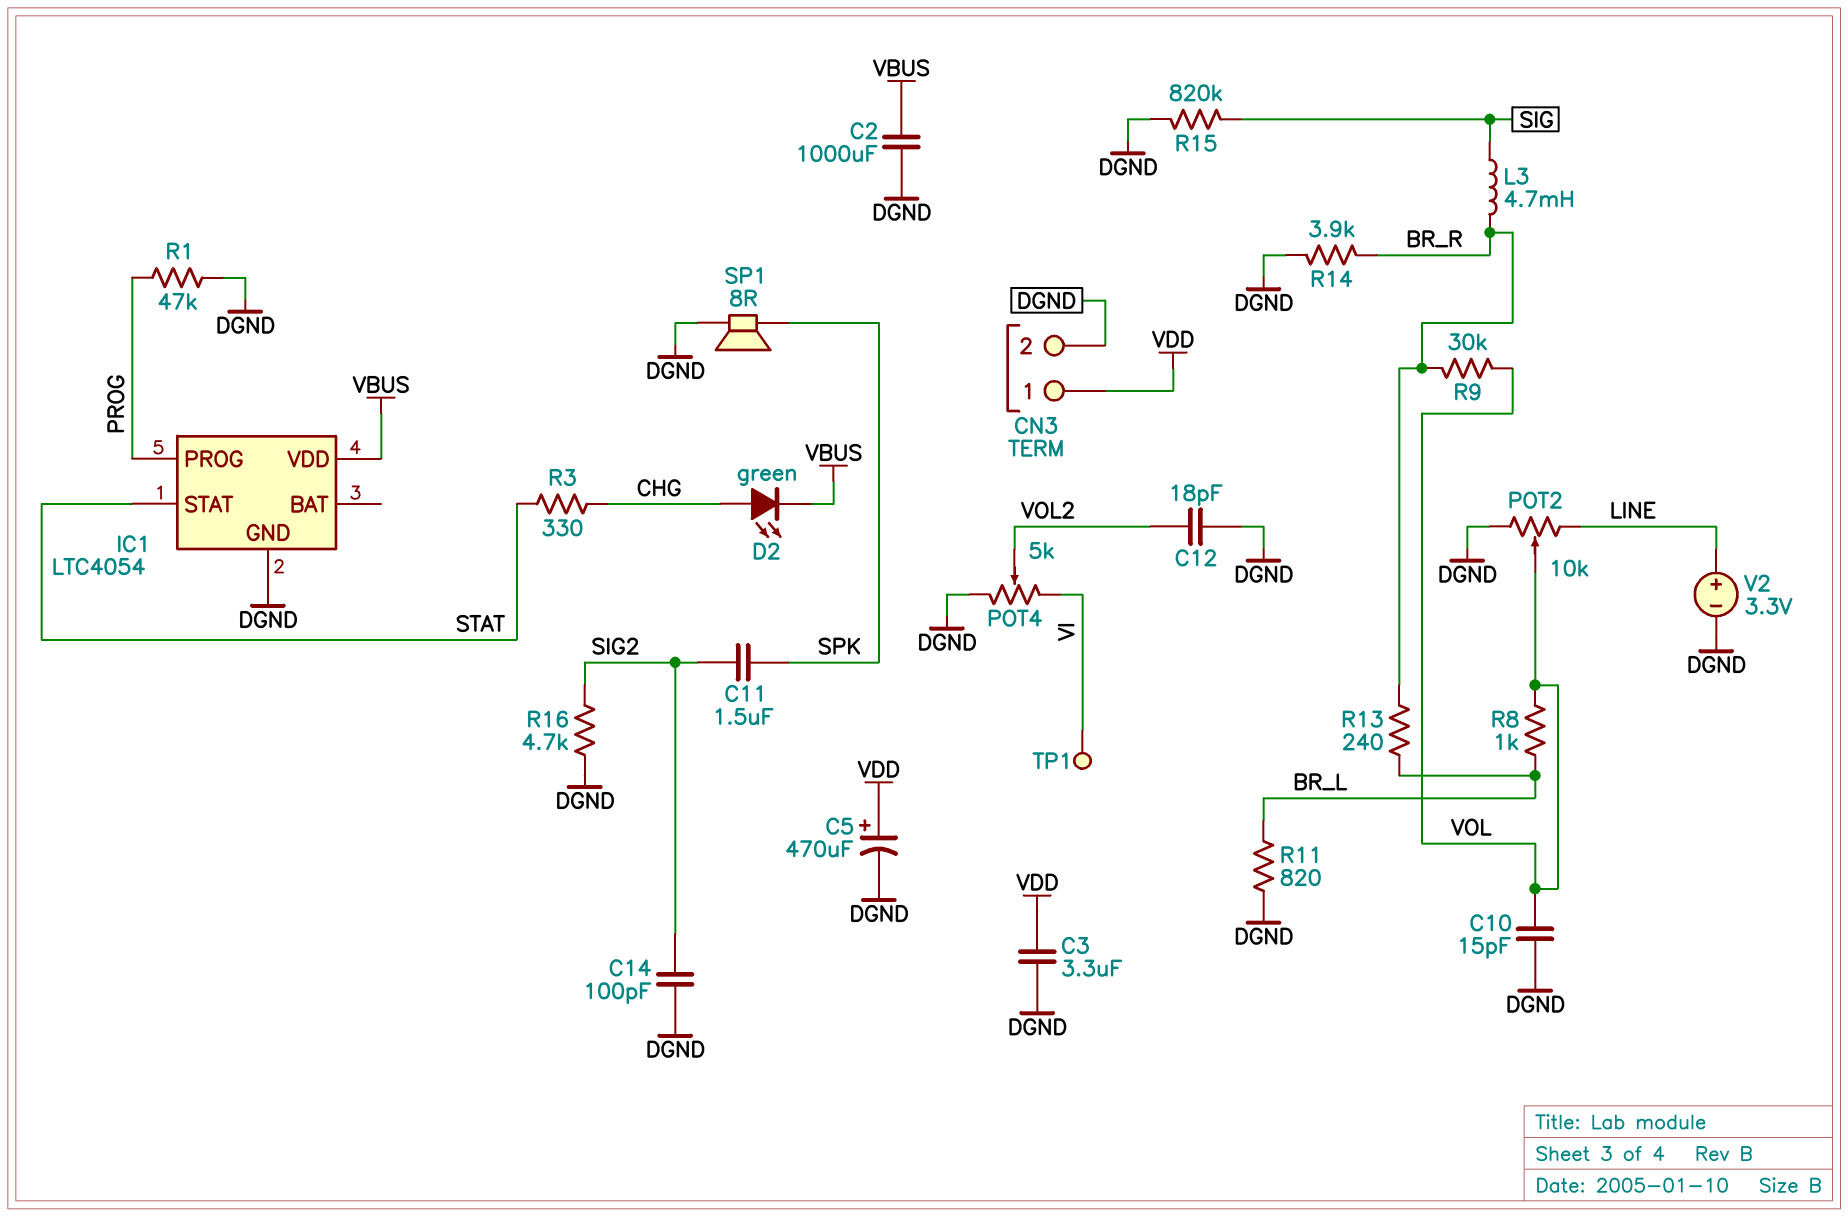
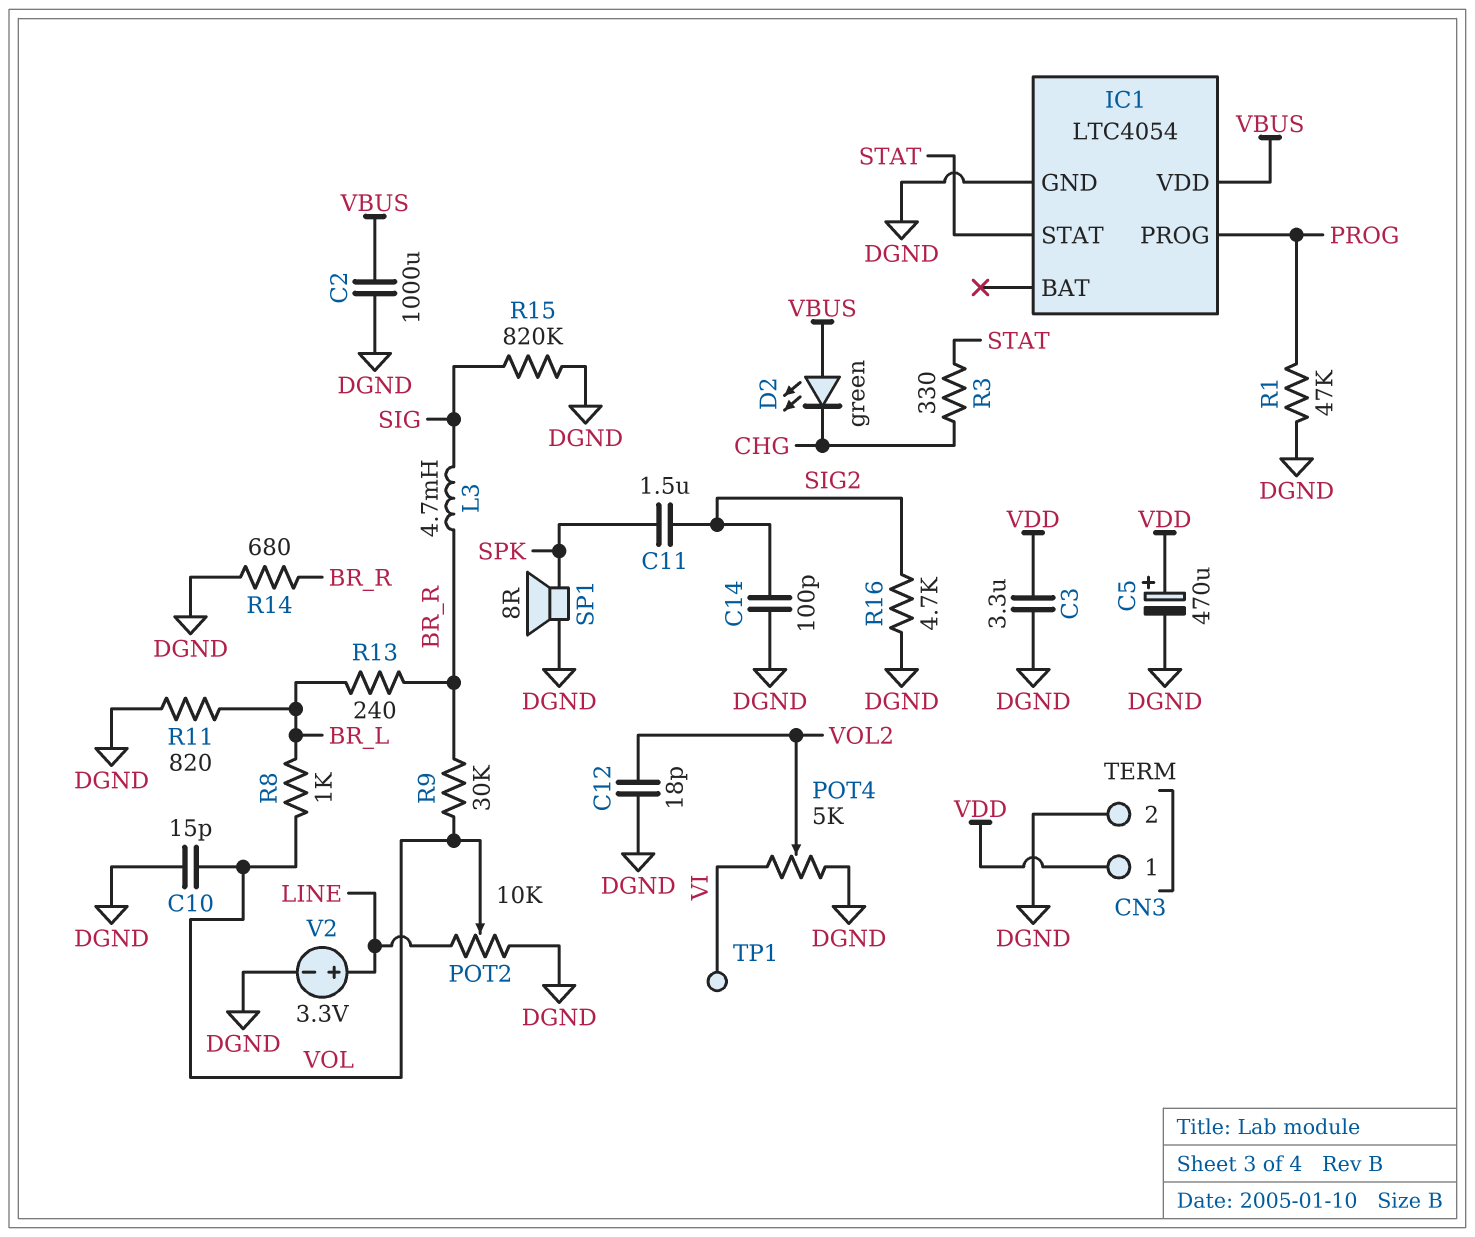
D2: LED green (A CHG, K VBUS) -> LED green (A VBUS, K CHG)
R14: 3.9k (BR_R, DGND) -> 680 (BR_R, DGND)

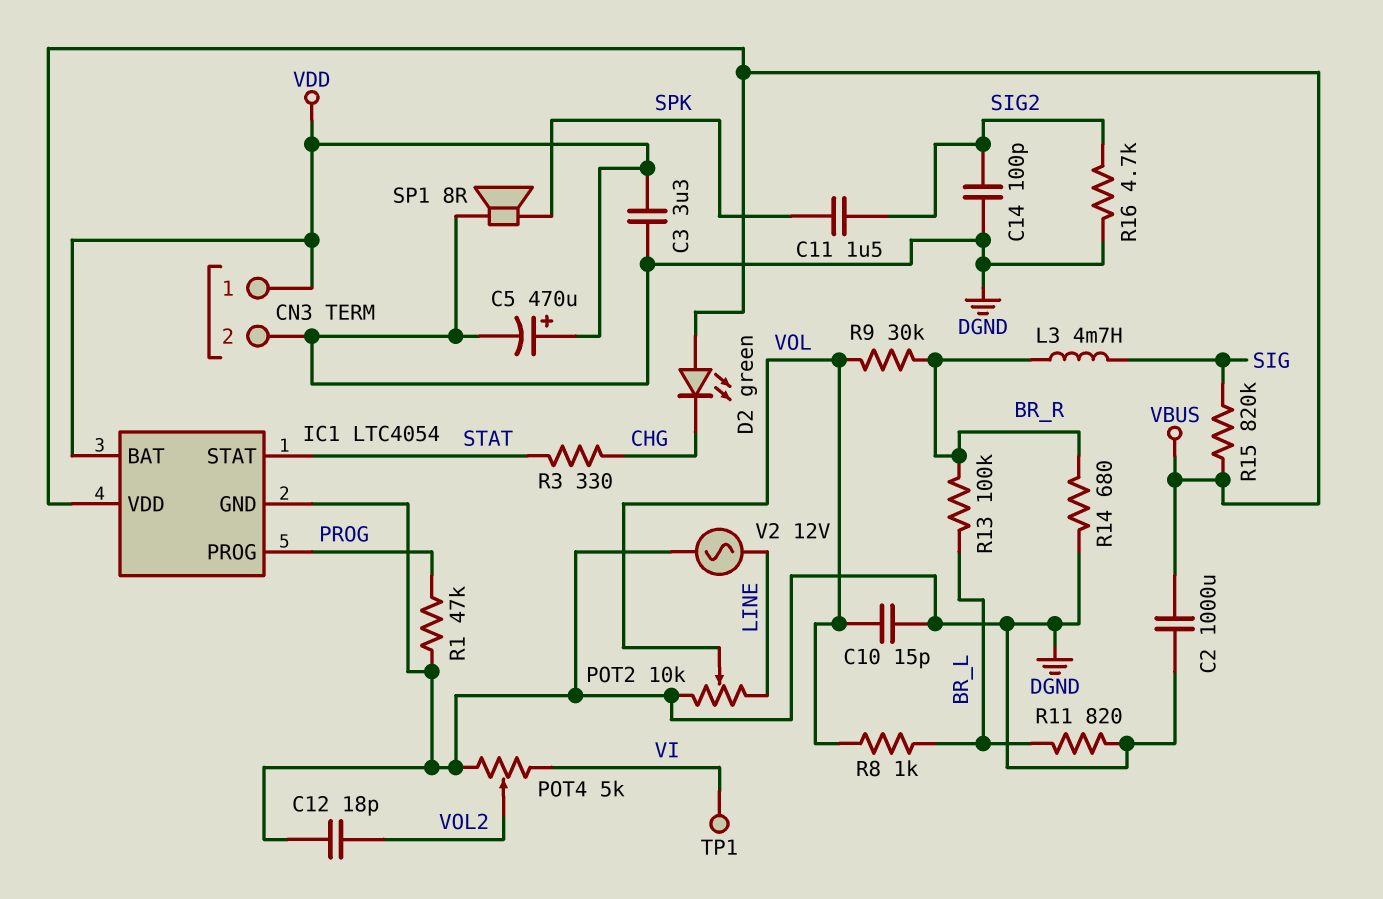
IC1 pin BAT: none -> VDD
R13: 240 (BR_L, BR_R) -> 100k (BR_L, BR_R)
R15: 820k (DGND, SIG) -> 820k (SIG, VBUS)
V2: 3.3V (plus LINE, minus DGND) -> AC 12V (DGND, LINE)

